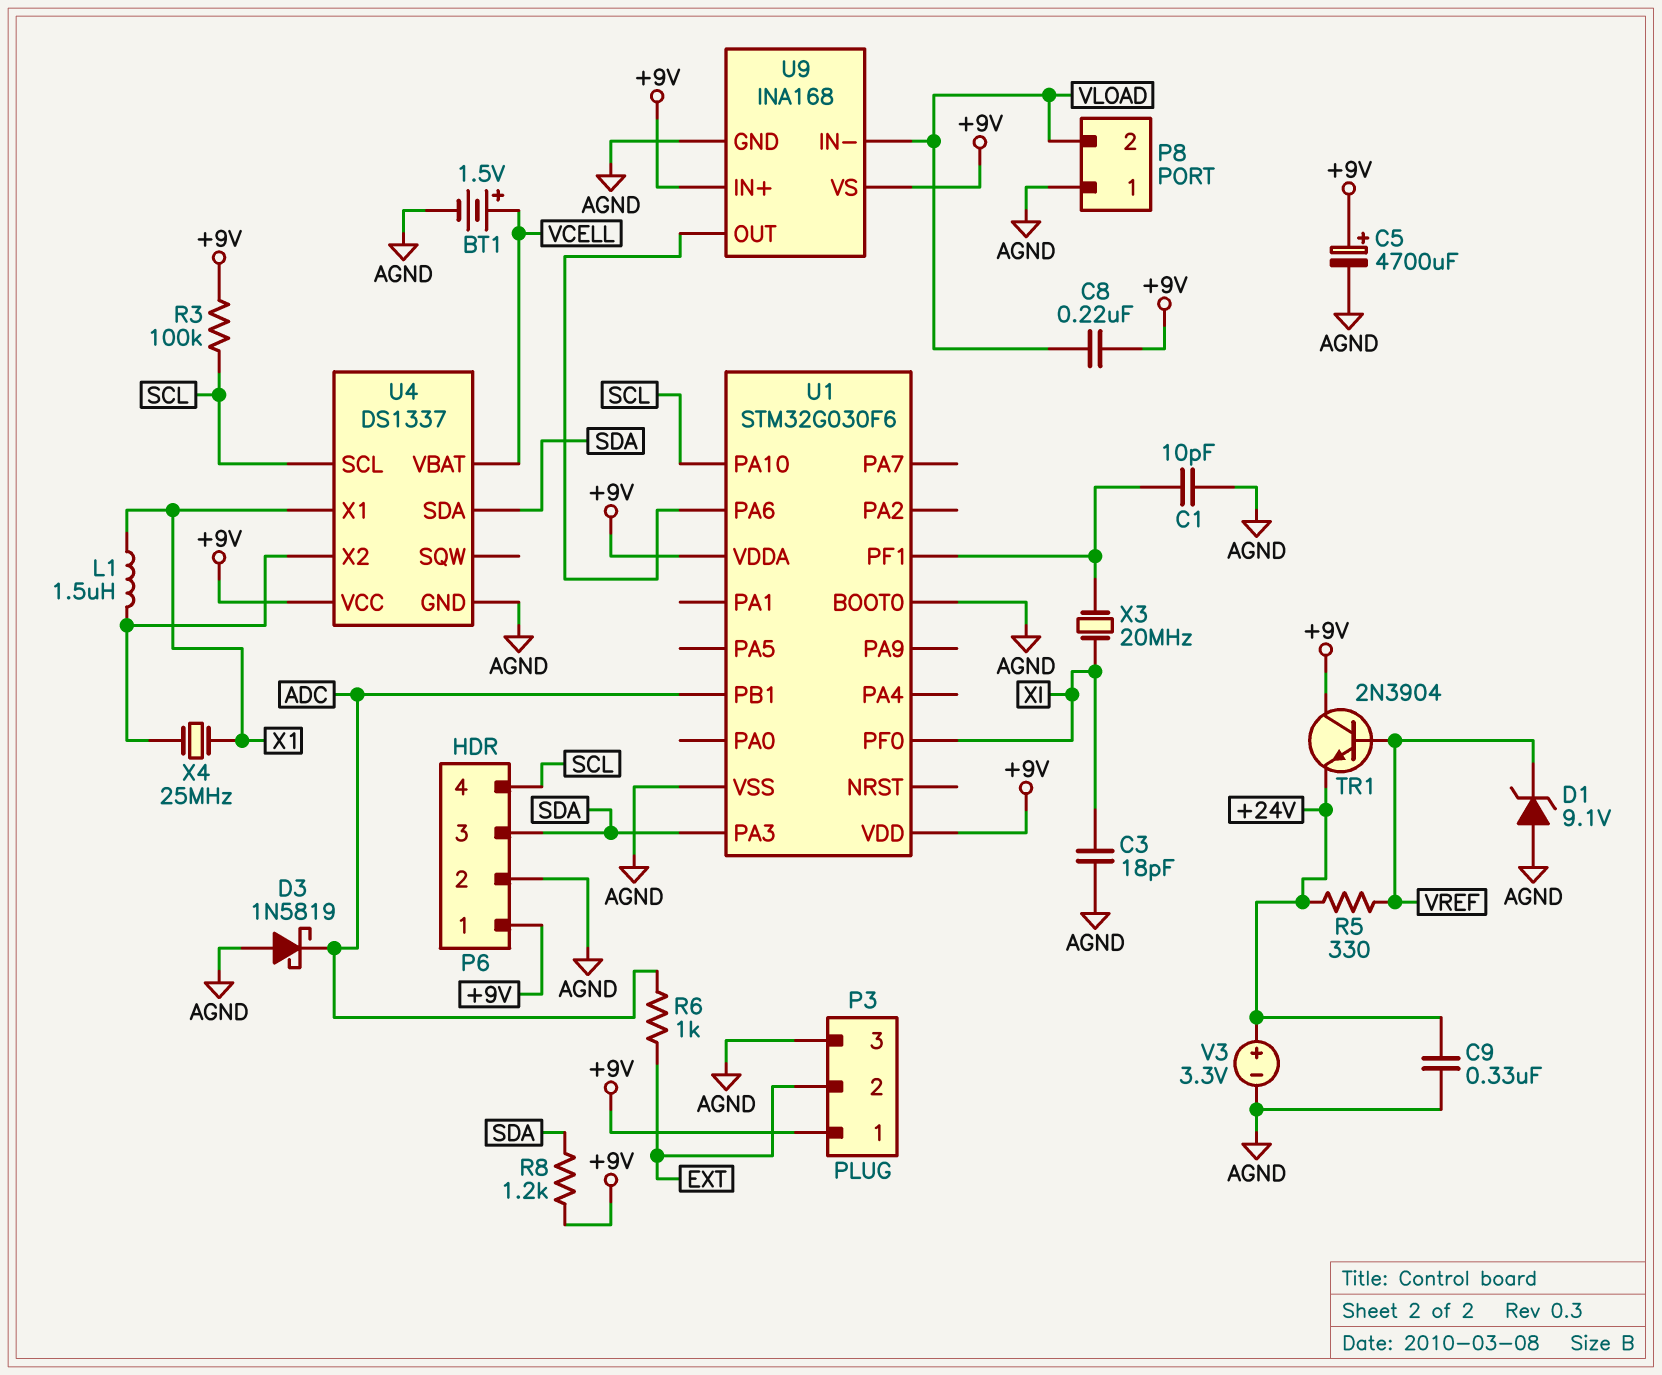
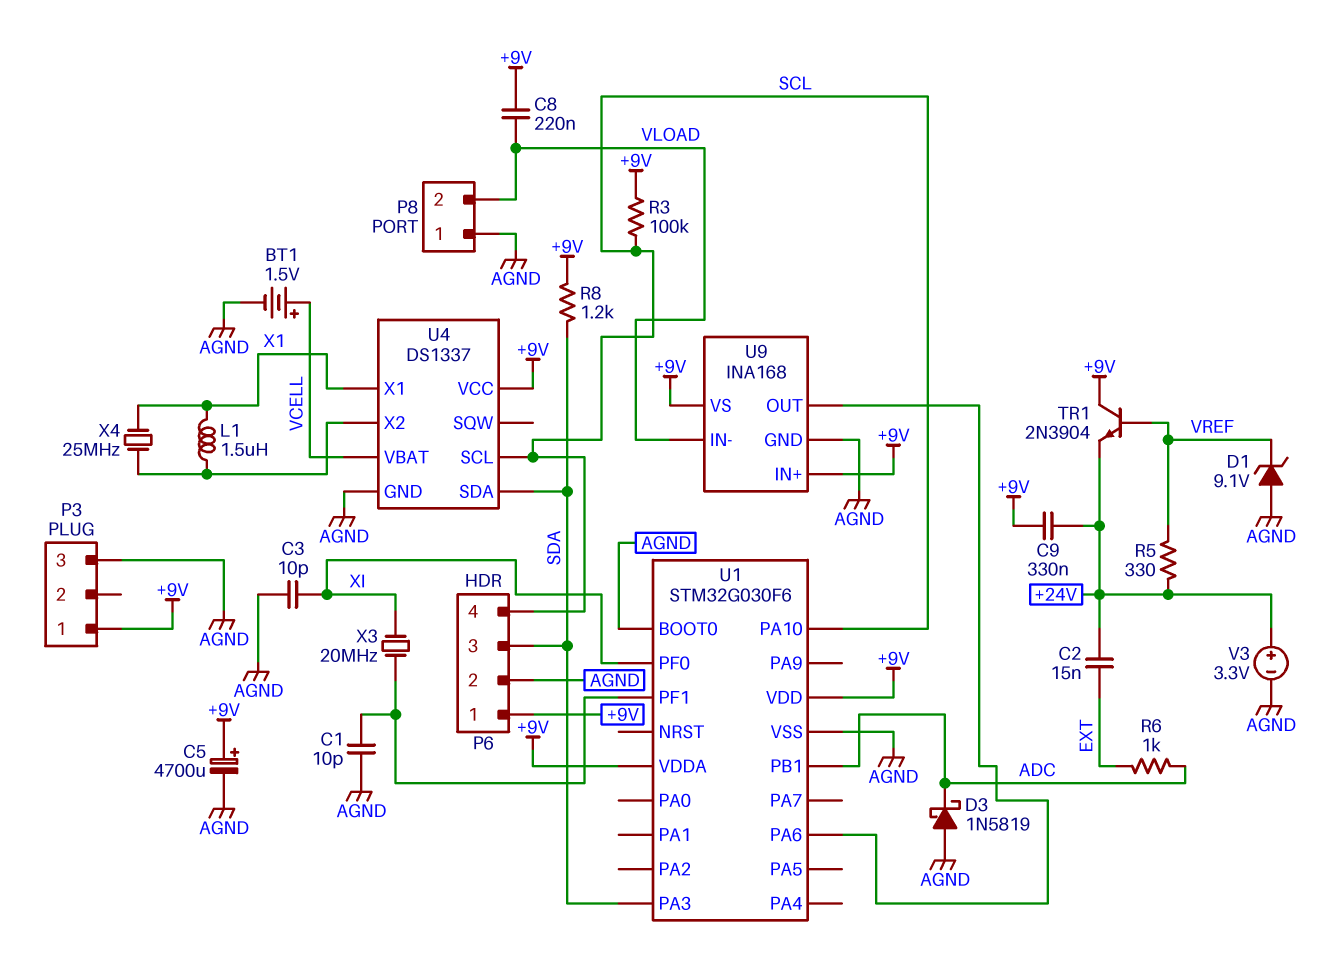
C2: none -> 15nF (+24V, EXT)
C3: 18pF (AGND, XI) -> 10pF (AGND, XI)
C9: 330nF (+24V, AGND) -> 330nF (+9V, +24V)
P3 pin 2: EXT -> none

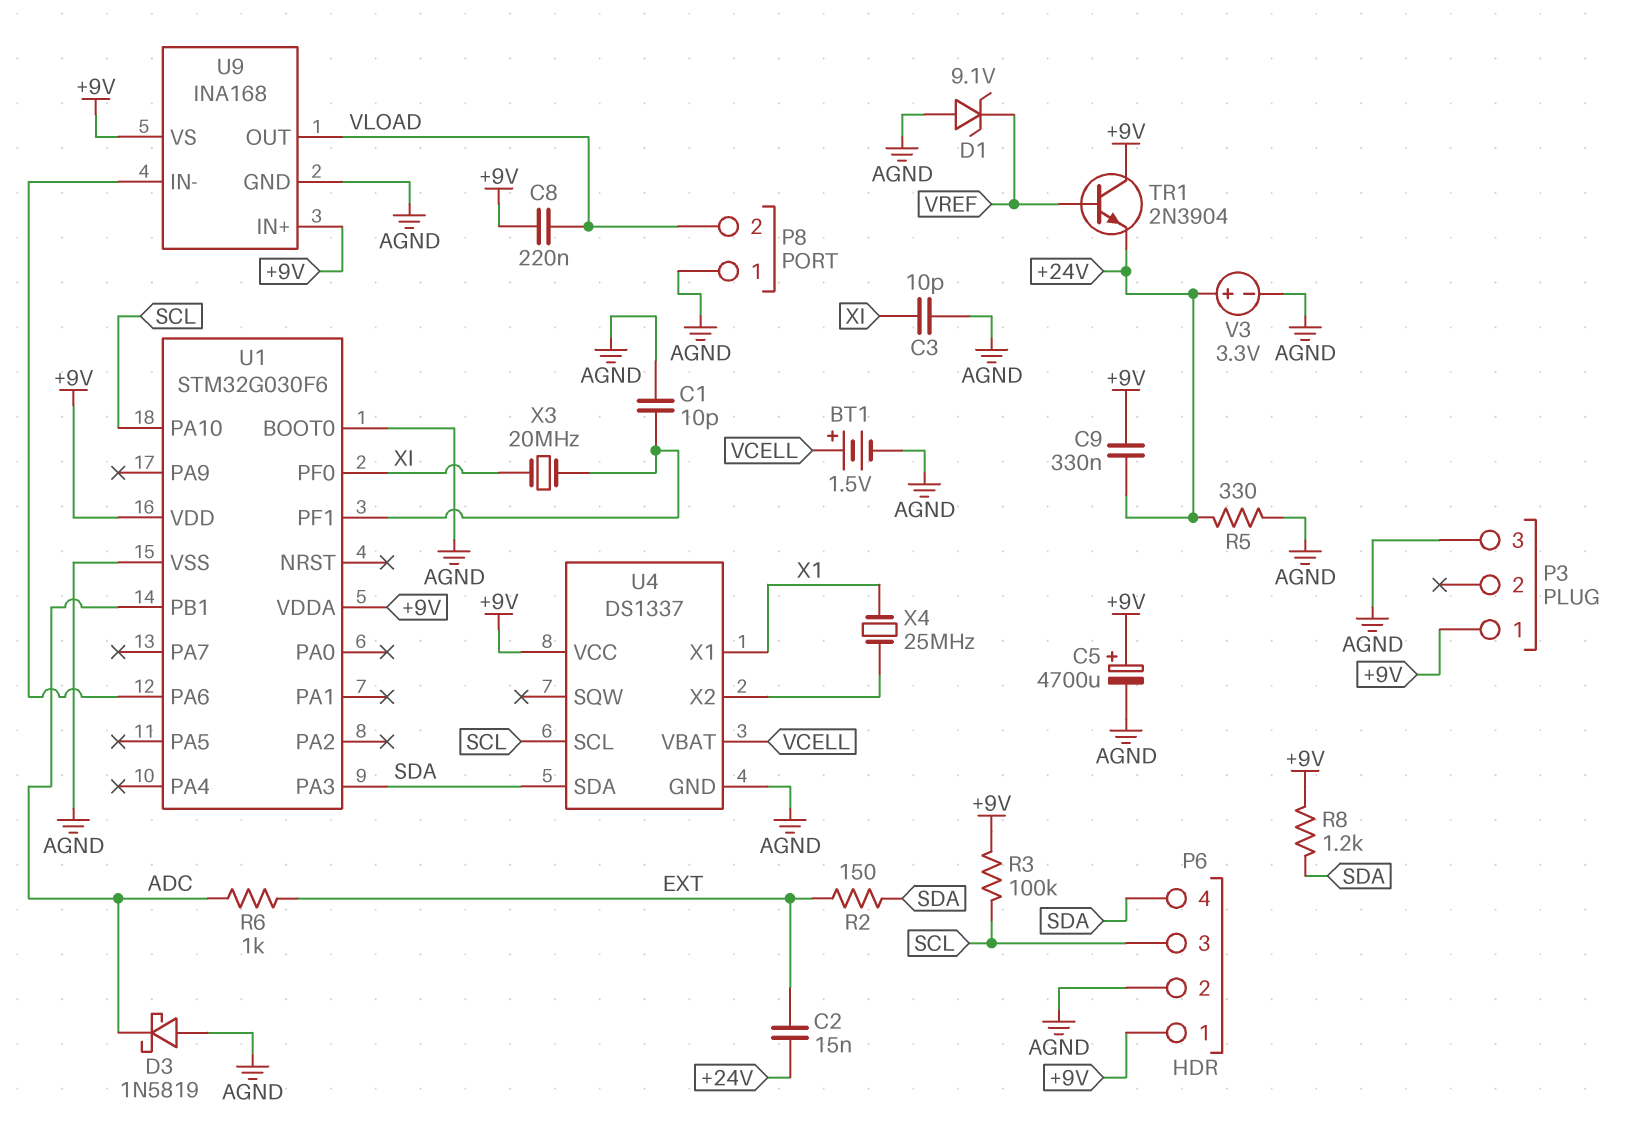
L1: 1.5uH (U4/X2, X1) -> none
P6 pin 3: SDA -> SCL
P6 pin 4: SCL -> SDA
R2: none -> 150 (EXT, SDA)
R5: 330 (+24V, VREF) -> 330 (+24V, AGND)
U9 pin IN-: VLOAD -> U1/PA6
U9 pin OUT: U1/PA6 -> VLOAD

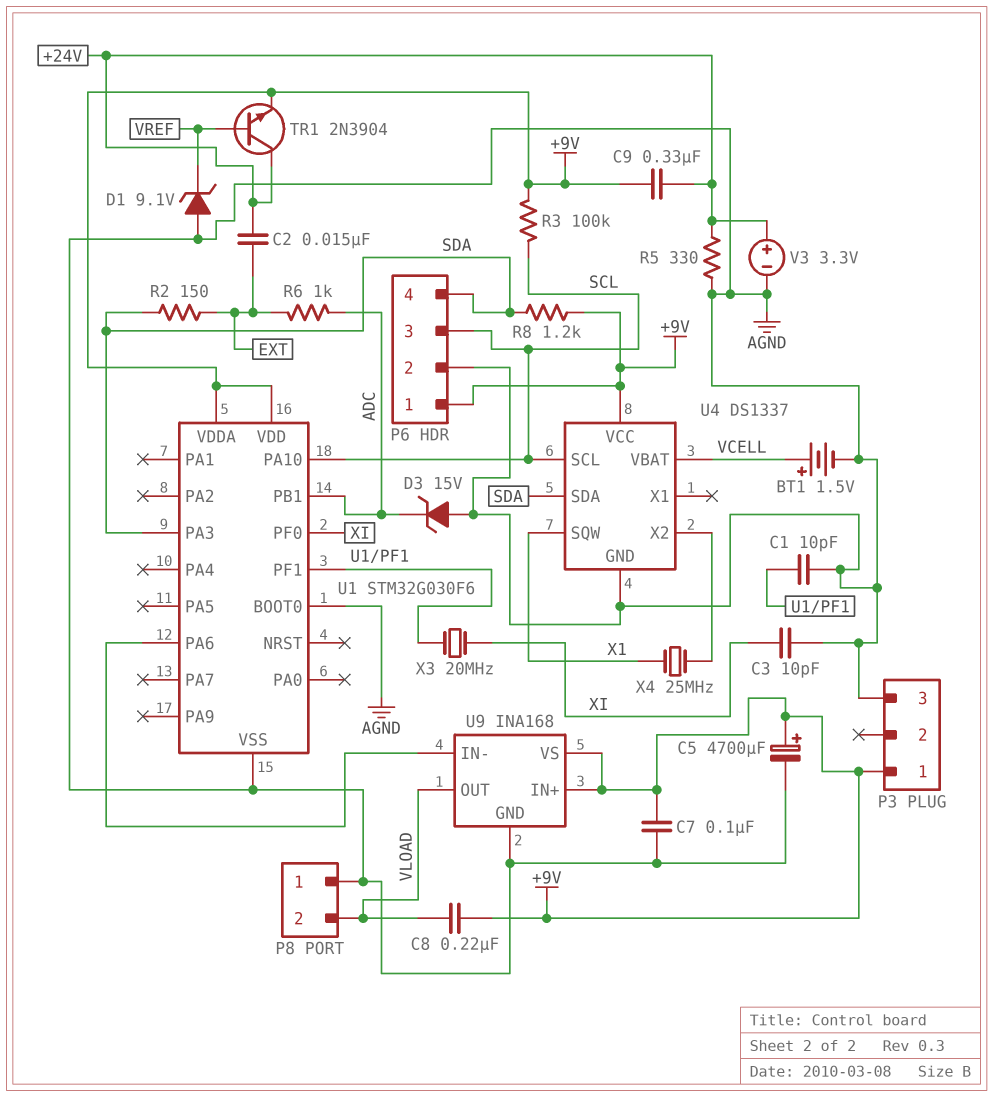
C7: none -> 100nF (+9V, AGND)
D3: schottky 1N5819 (A AGND, K ADC) -> zener 15V (A AGND, K ADC)
TR1: NPN 2N3904 (B VREF, C +9V, E +24V) -> NPN 2N3904 (B VREF, C +24V, E +9V)
U4 pin SQW: none -> X1
U4 pin X1: X1 -> none

